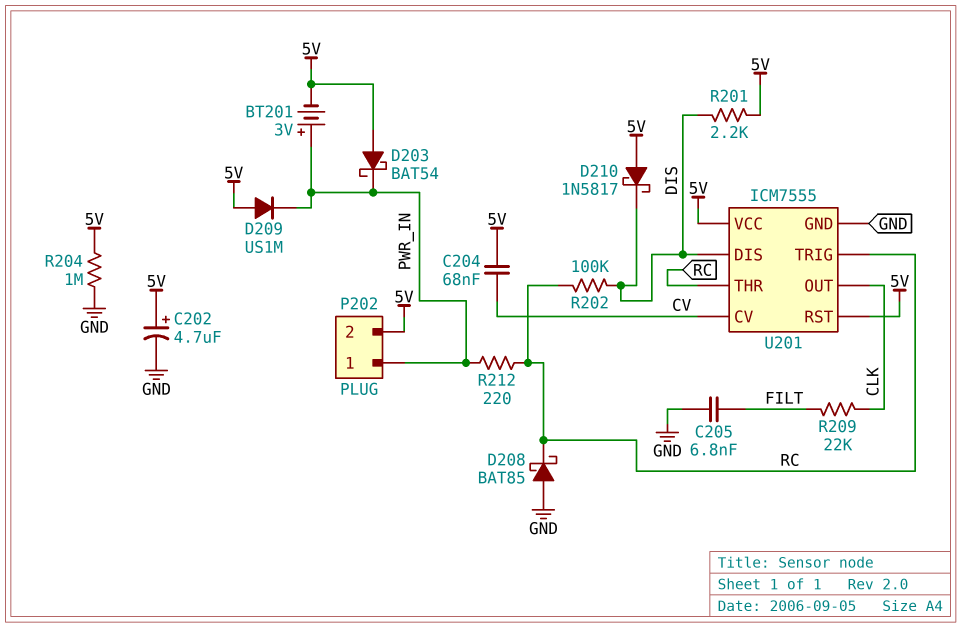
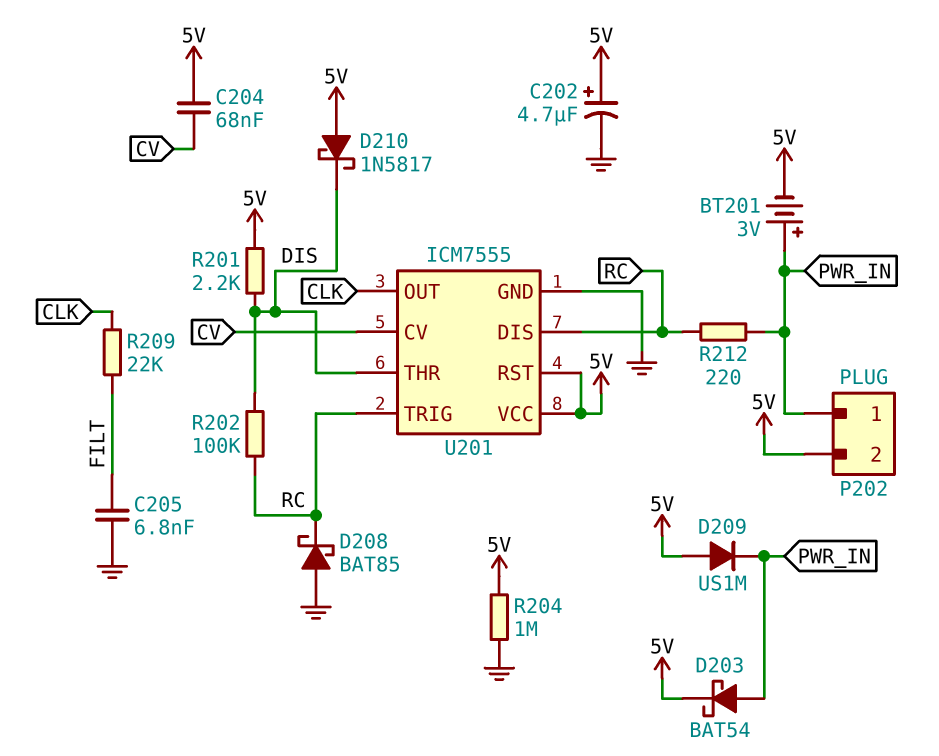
D203: schottky BAT54 (A 5V, K PWR_IN) -> schottky BAT54 (A PWR_IN, K 5V)
U201 pin DIS: DIS -> RC
U201 pin THR: RC -> DIS

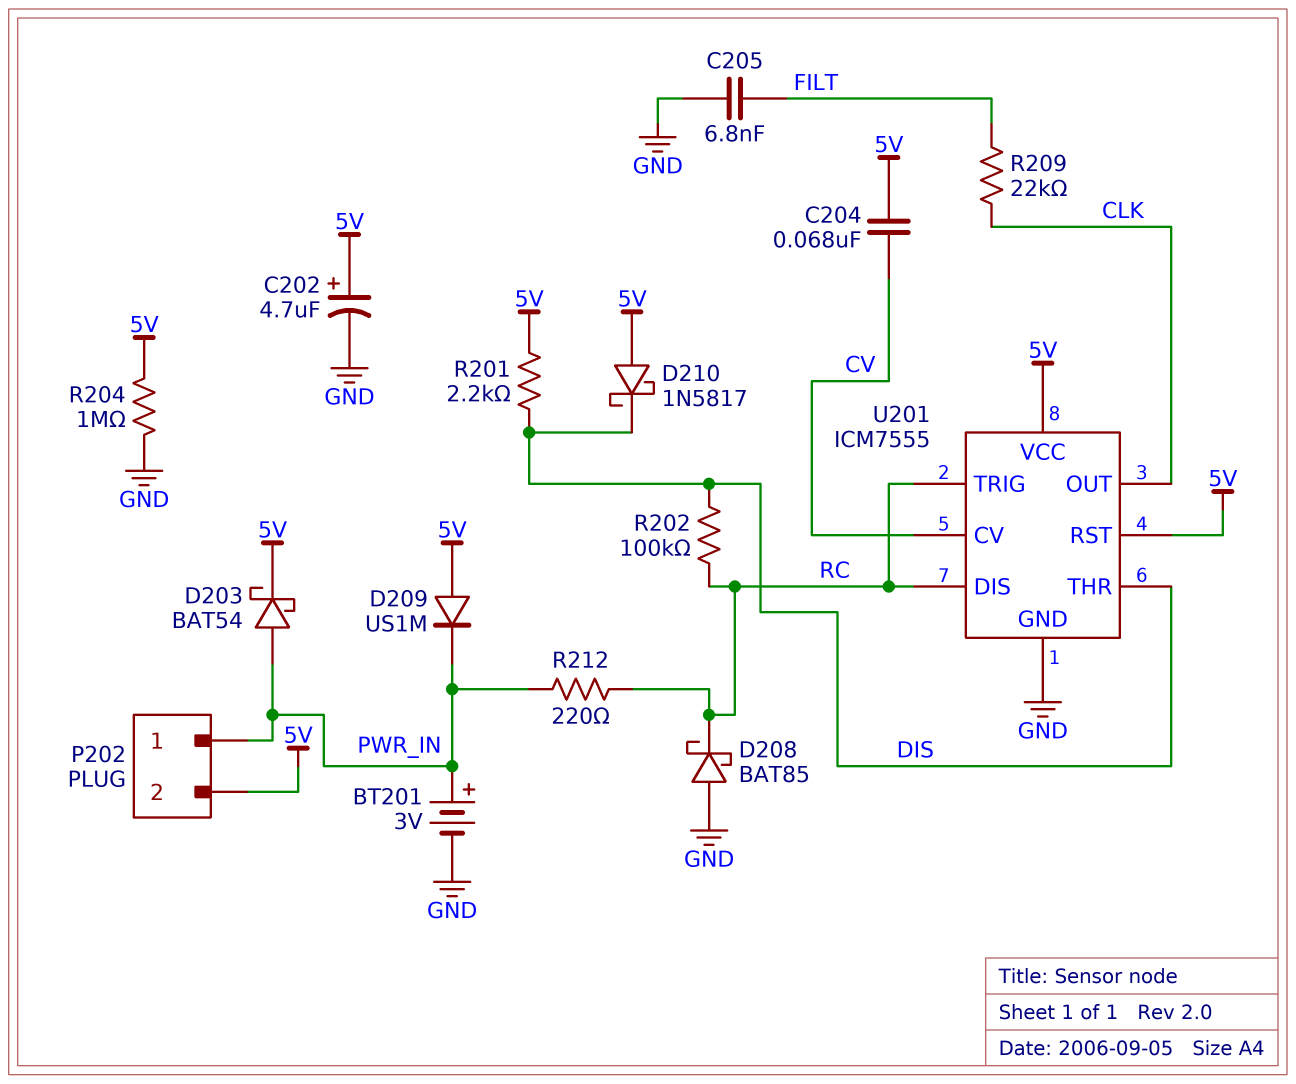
BT201: 3V (plus PWR_IN, minus 5V) -> 3V (plus PWR_IN, minus GND)

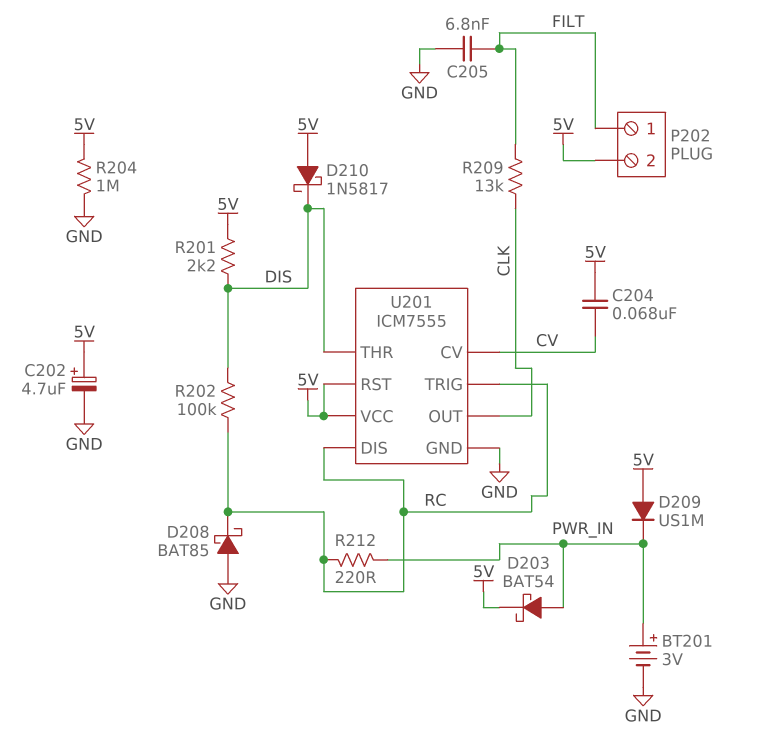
P202 pin 1: PWR_IN -> FILT
R209: 22k (CLK, FILT) -> 13k (CLK, FILT)

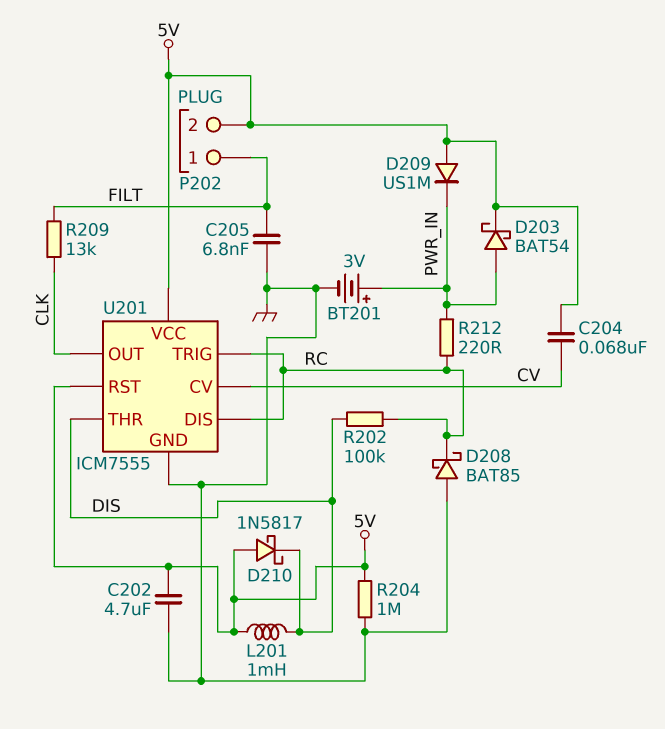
C202: 4.7uF (plus 5V, minus GND) -> 4.7uF (5V, GND)
L201: none -> 1mH (5V, DIS)
R201: 2.2k (5V, DIS) -> none

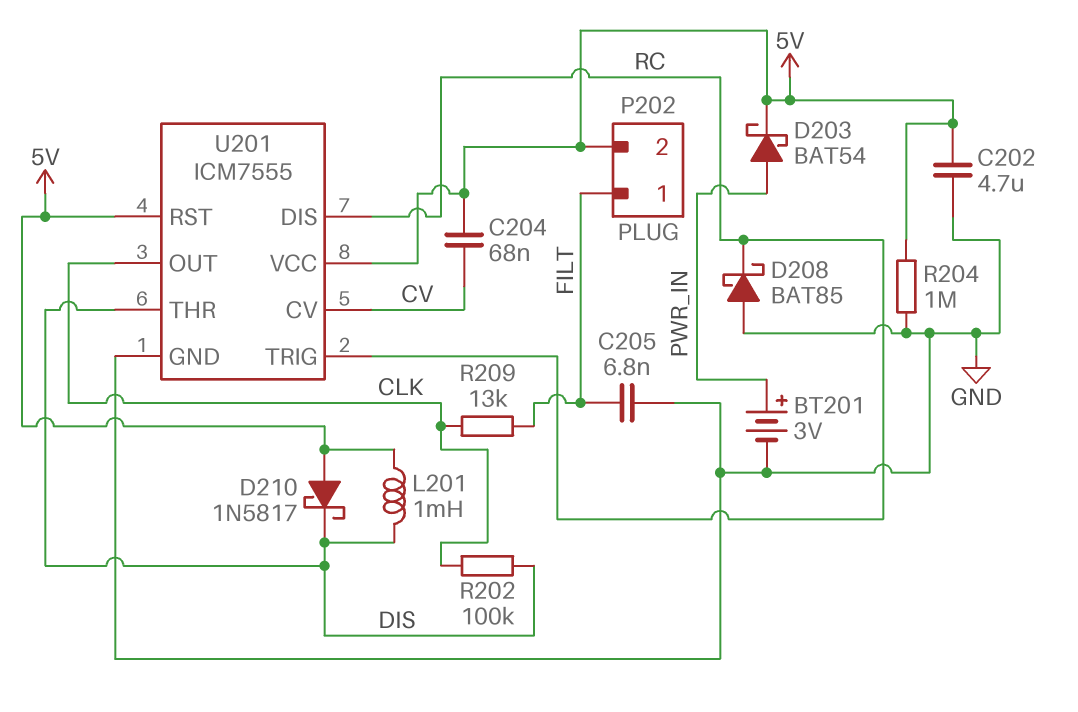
D209: diode US1M (A 5V, K PWR_IN) -> none
R202: 100k (DIS, RC) -> 100k (CLK, DIS)
R212: 220 (PWR_IN, RC) -> none

